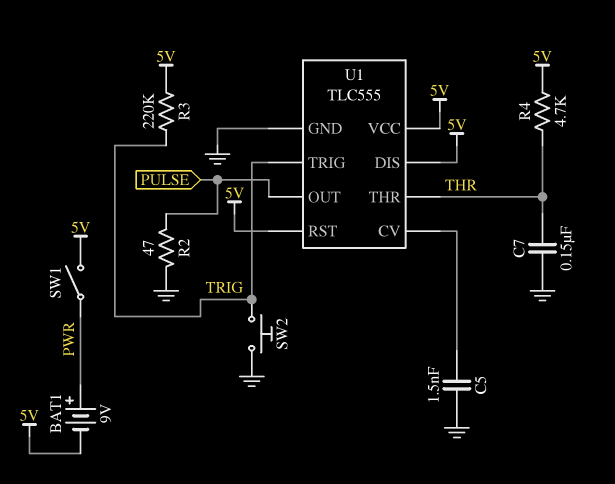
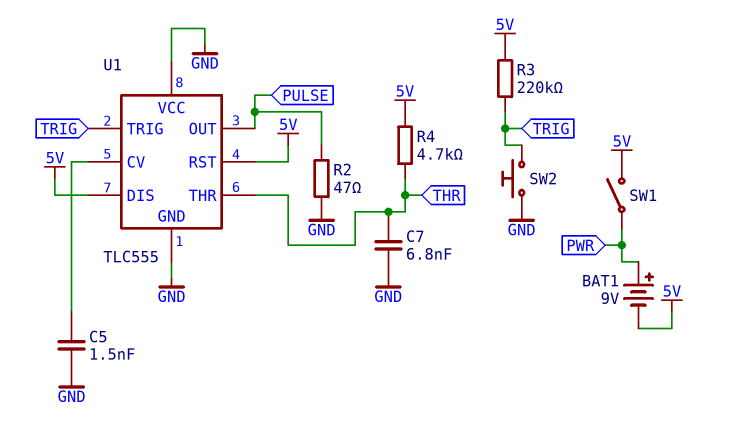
C7: 150nF (GND, THR) -> 6.8nF (GND, THR)
U1 pin VCC: 5V -> GND

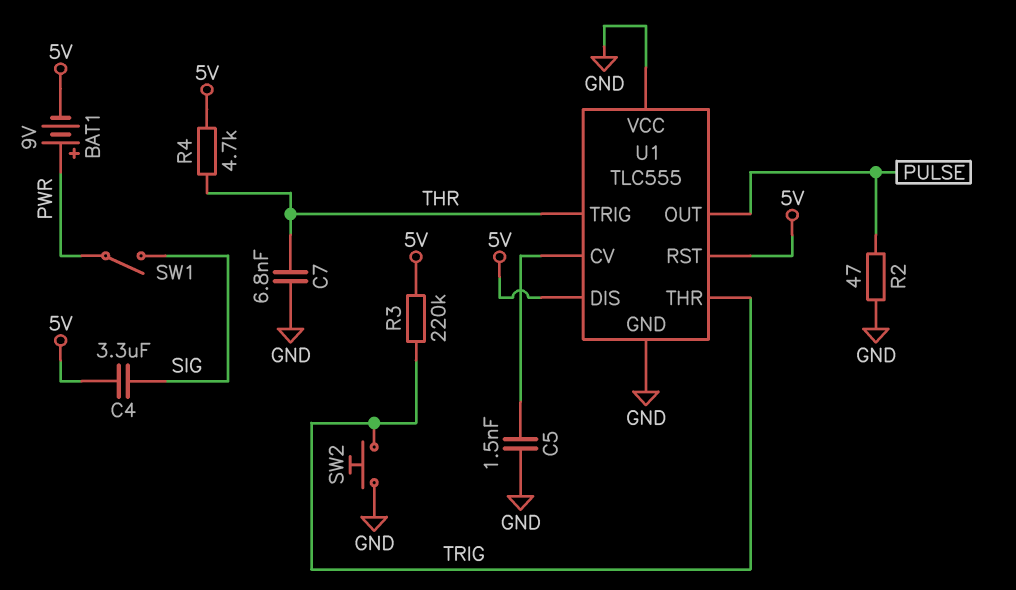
C4: none -> 3.3uF (5V, SIG)
SW1: switch (5V, PWR) -> switch (PWR, SIG)
U1 pin THR: THR -> TRIG
U1 pin TRIG: TRIG -> THR

